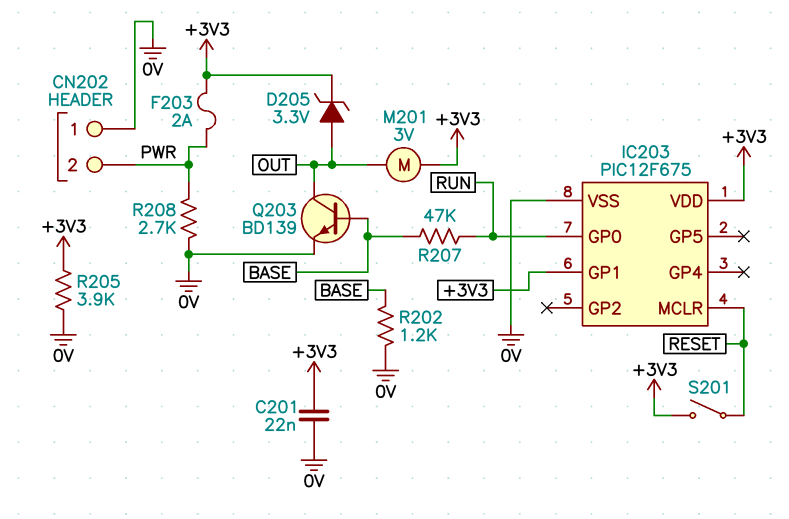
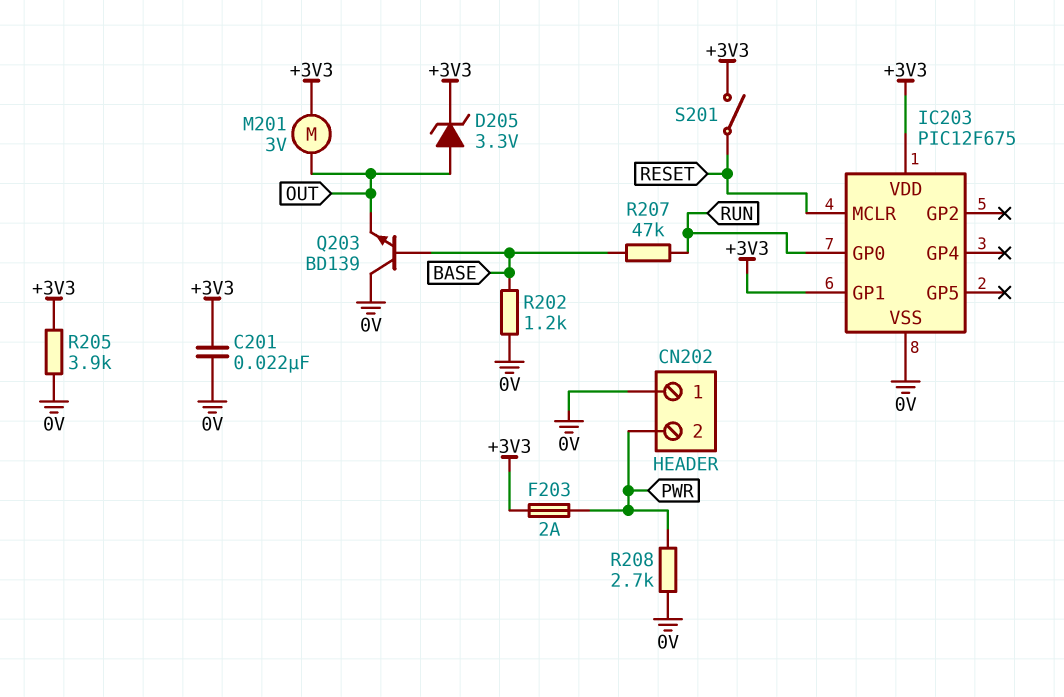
Q203: NPN BD139 (B BASE, C OUT, E 0V) -> NPN BD139 (B BASE, C 0V, E OUT)

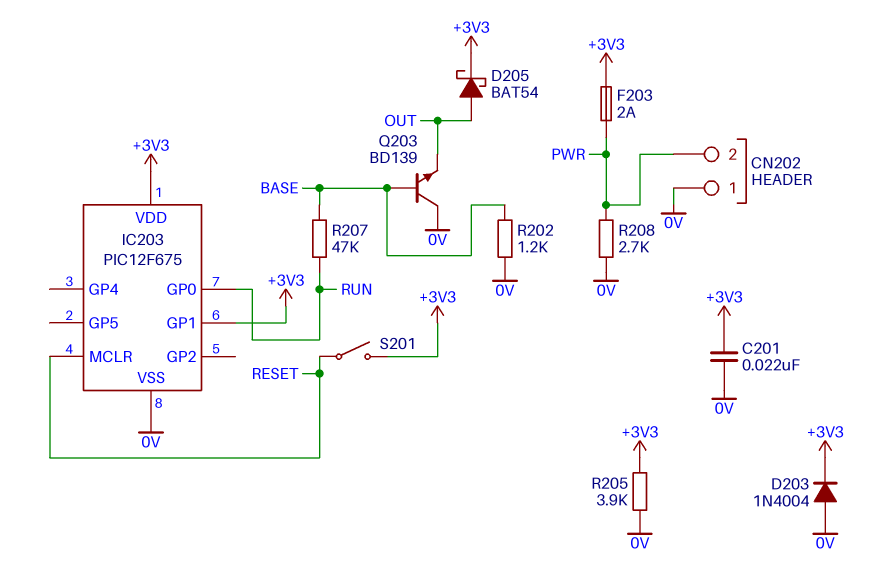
D203: none -> diode 1N4004 (A 0V, K +3V3)
D205: zener 3.3V (A OUT, K +3V3) -> schottky BAT54 (A OUT, K +3V3)
M201: motor 3V (+3V3, OUT) -> none

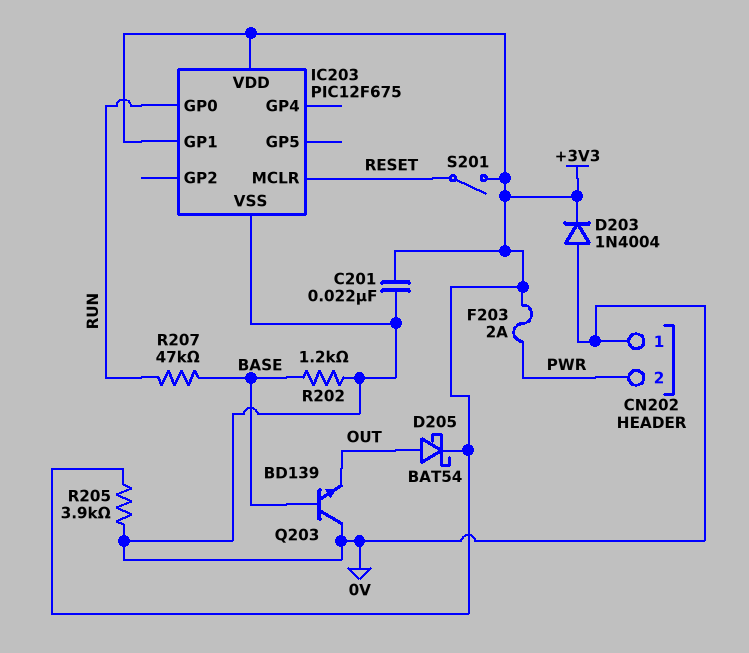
R208: 2.7k (0V, PWR) -> none

